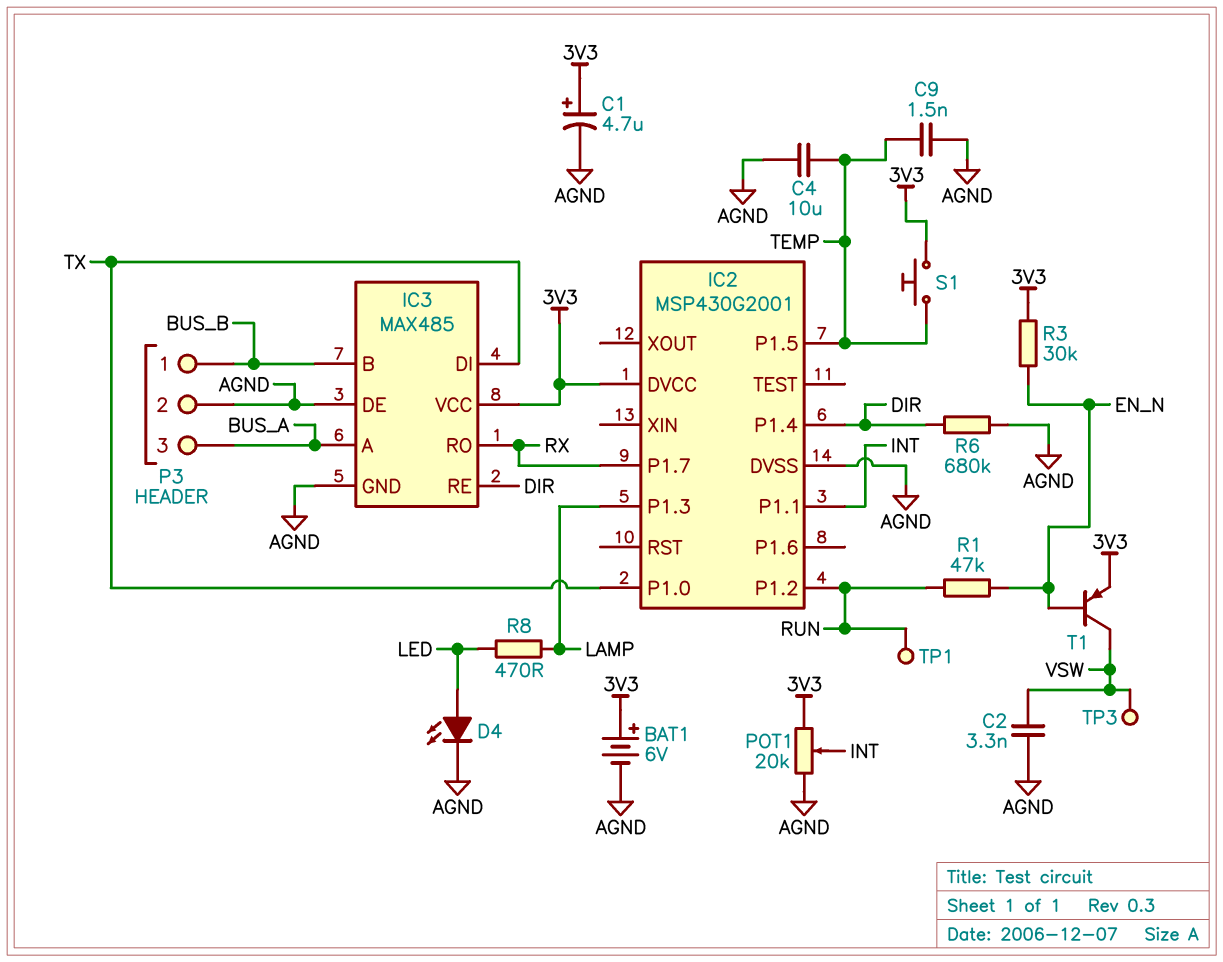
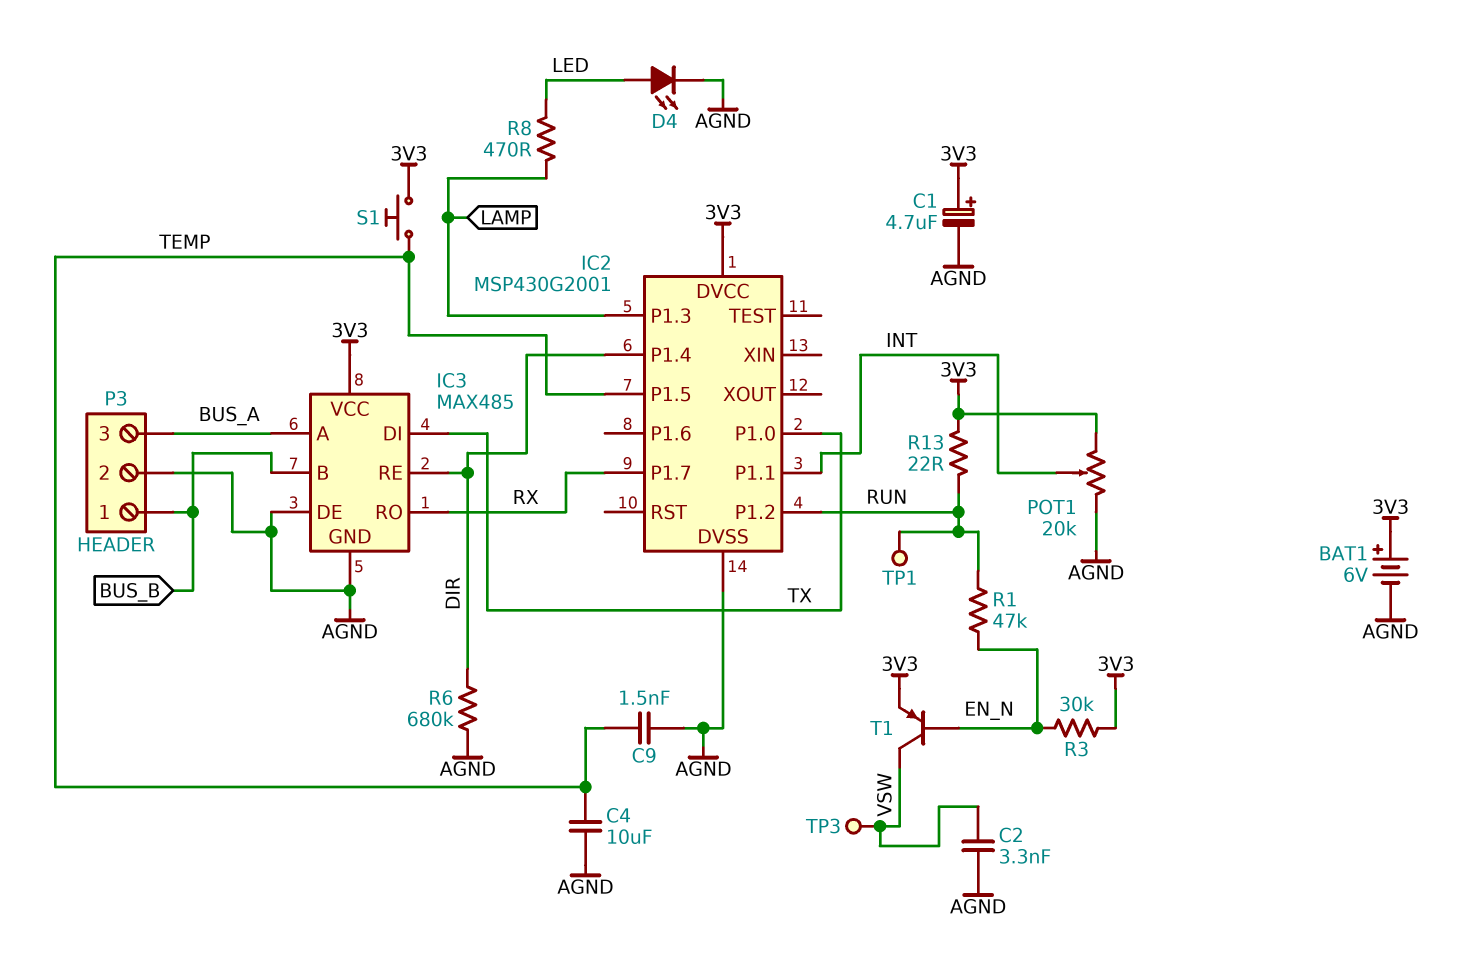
R13: none -> 22 (3V3, RUN)

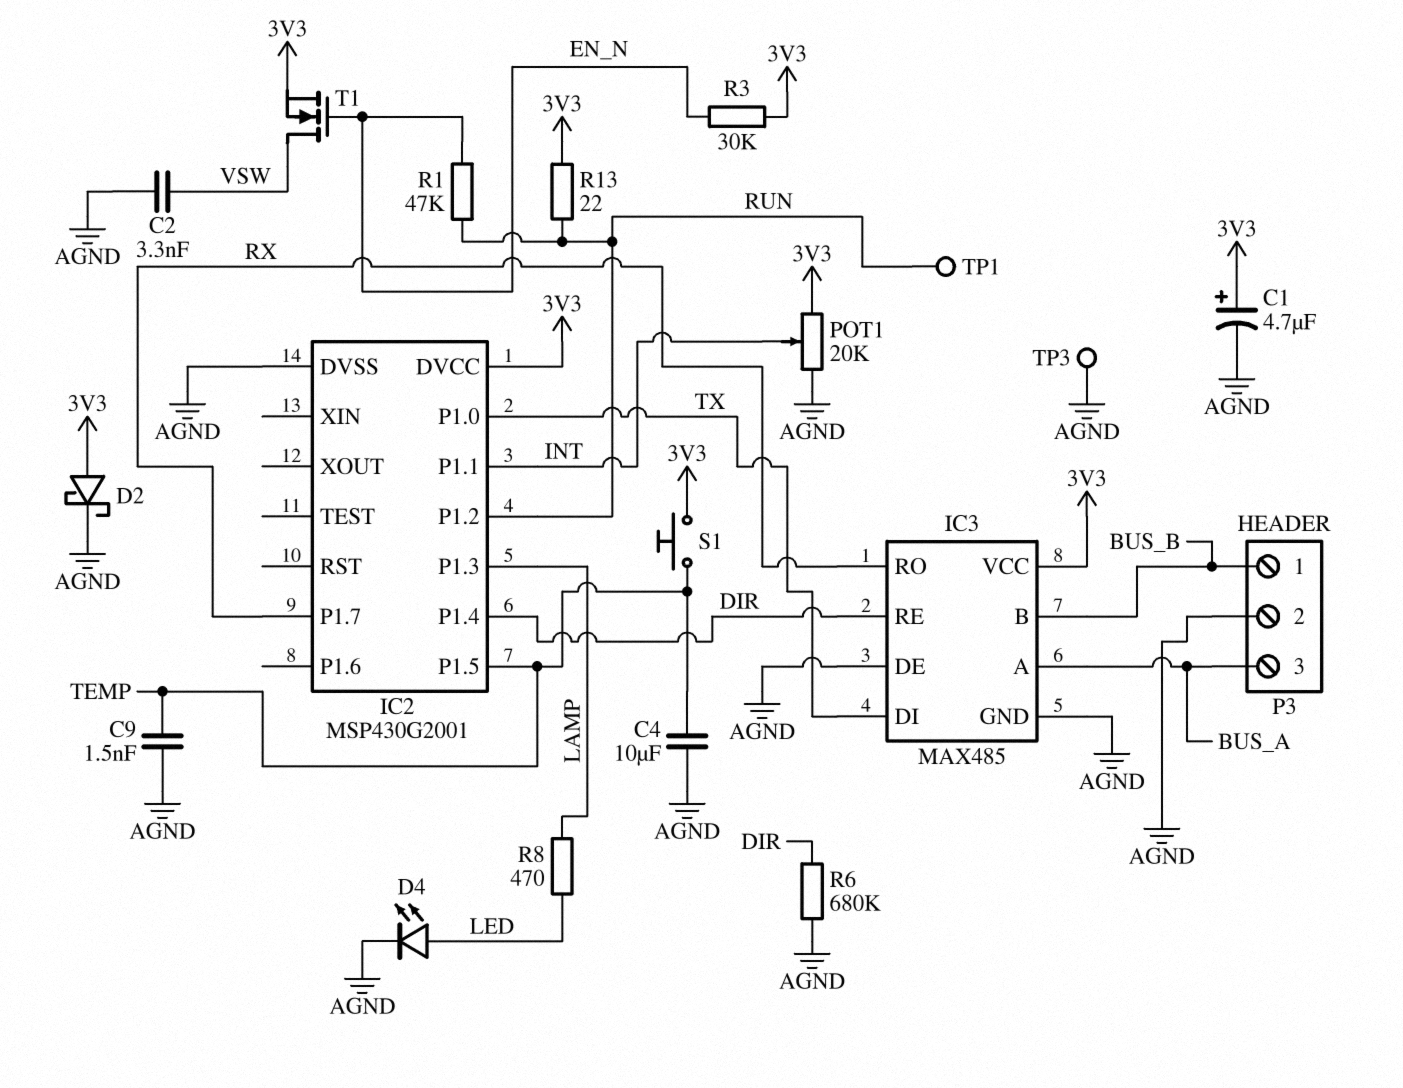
BAT1: 6V (plus 3V3, minus AGND) -> none
D2: none -> schottky (A 3V3, K AGND)
T1: PNP (B EN_N, C VSW, E 3V3) -> NMOS (G EN_N, D VSW, S 3V3)
TP3: test point (VSW) -> test point (AGND)

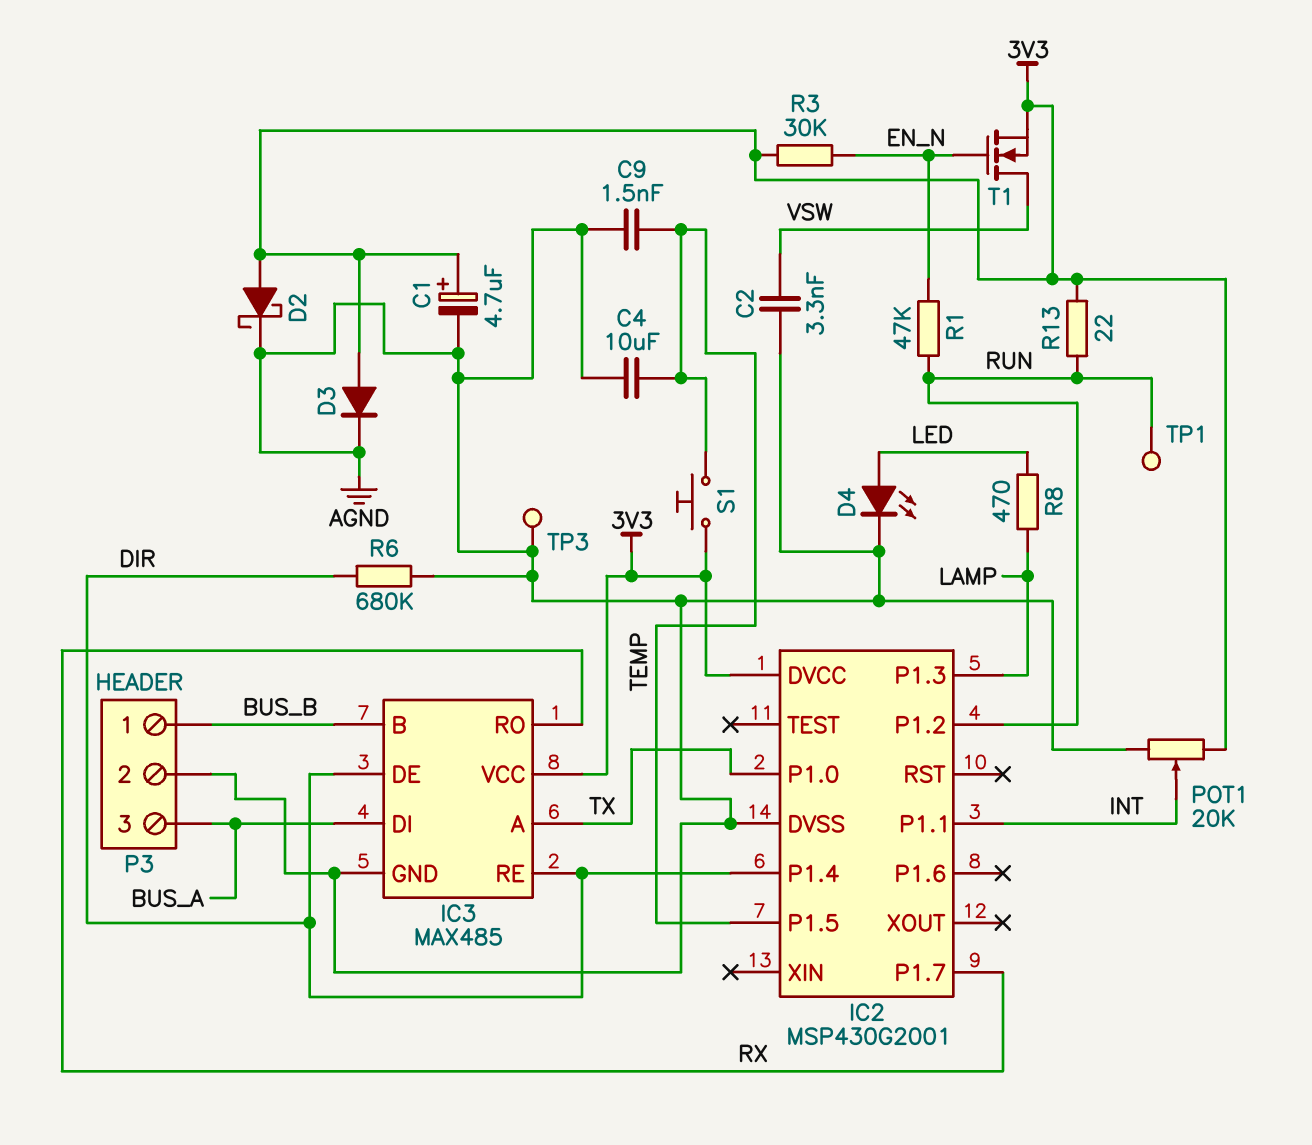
D3: none -> diode (A 3V3, K AGND)
IC3 pin A: BUS_A -> TX
IC3 pin DE: AGND -> DIR
IC3 pin DI: TX -> BUS_A

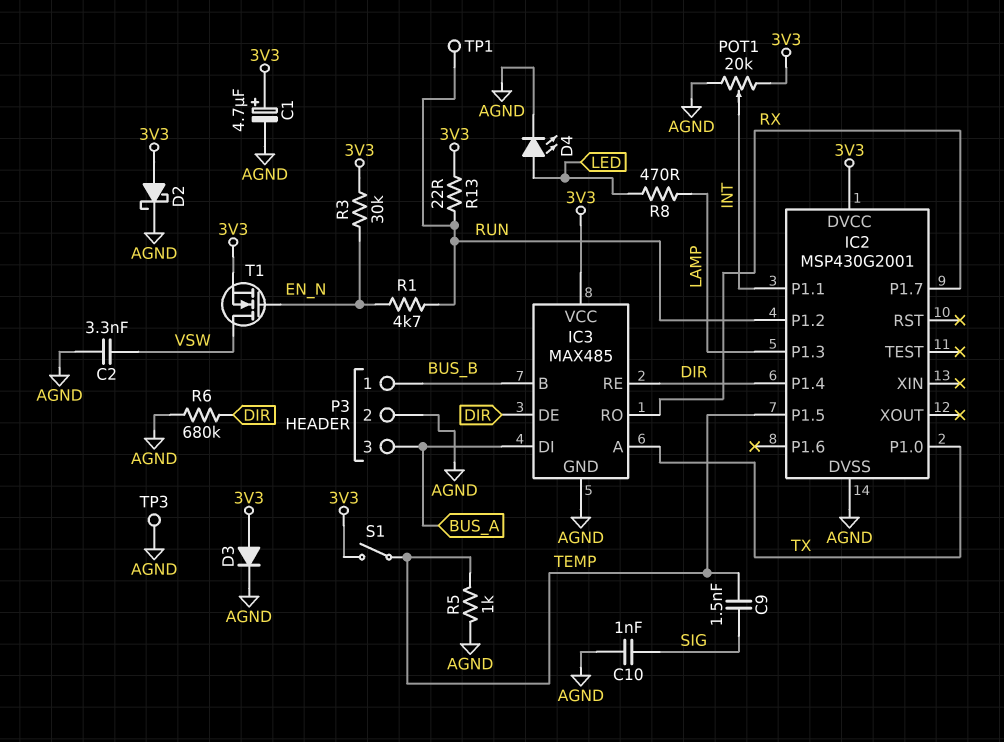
C4: 10uF (AGND, TEMP) -> none
C9: 1.5nF (AGND, TEMP) -> 1.5nF (SIG, TEMP)
C10: none -> 1nF (AGND, SIG)
R1: 47k (EN_N, RUN) -> 4.7k (EN_N, RUN)
R5: none -> 1k (AGND, TEMP)
S1: button (3V3, TEMP) -> switch (3V3, TEMP)

